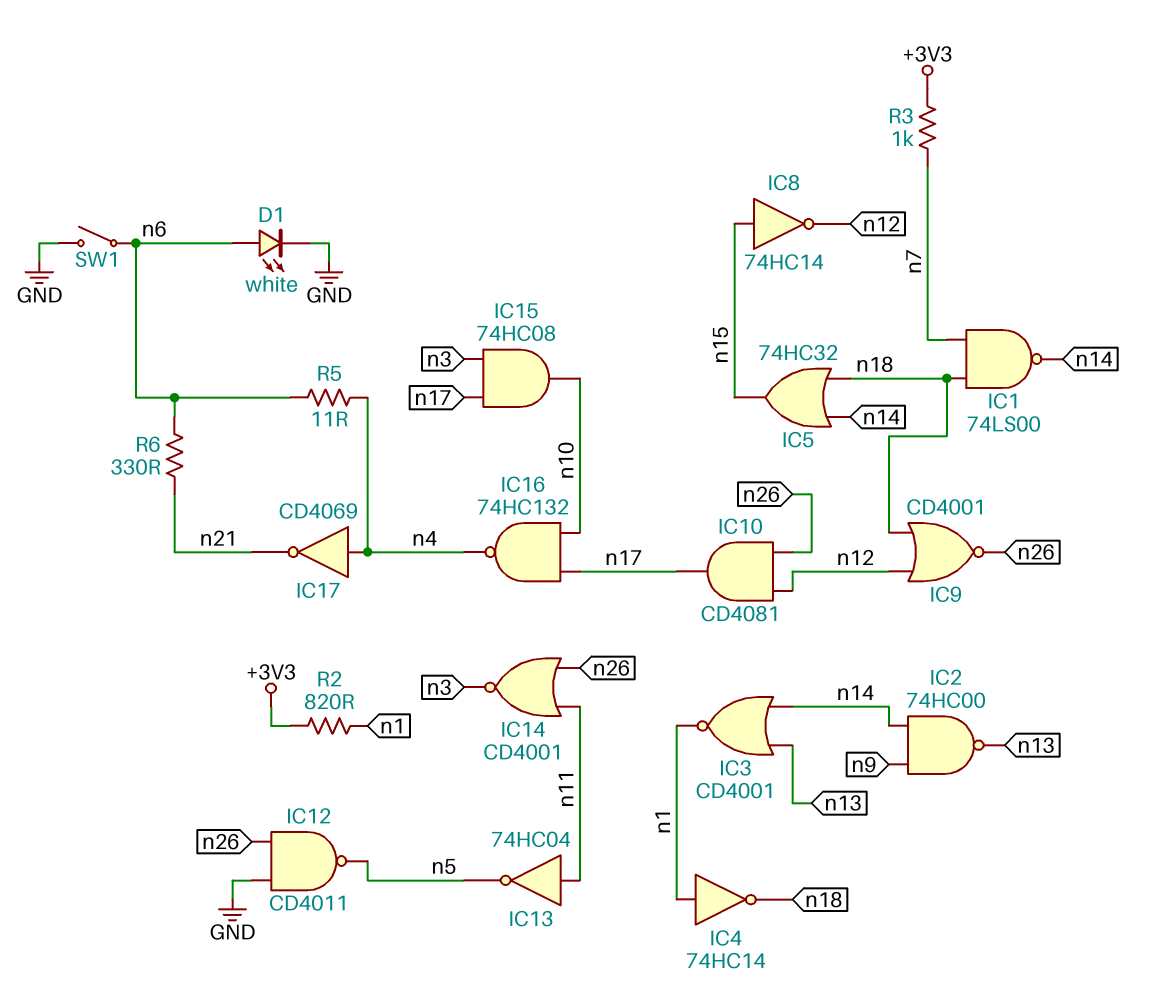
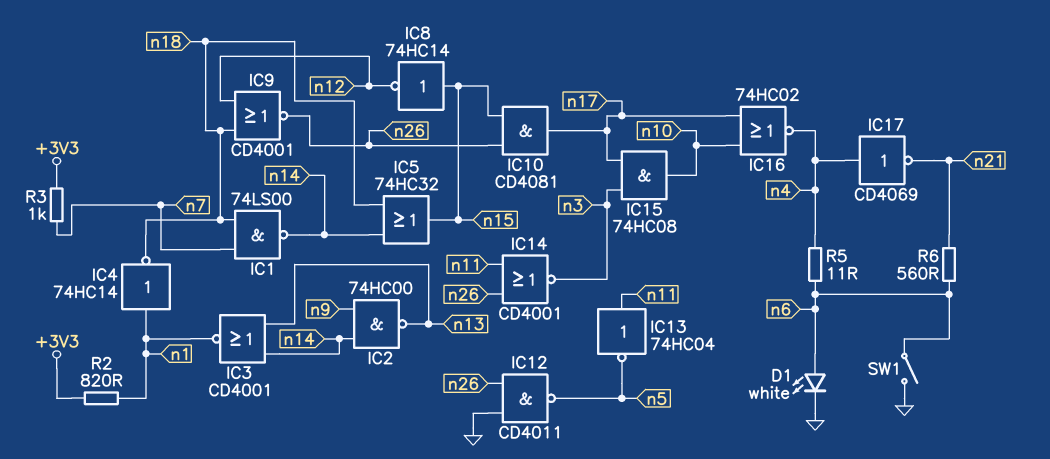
IC10: AND CD4081 (in n12, in n26, out n17) -> AND CD4081 (in n15, in n26, out n17)
IC16: NAND 74HC132 (in n10, in n17, out n4) -> NOR 74HC02 (in n10, in n17, out n4)
R6: 330 (n6, n21) -> 560 (n6, n21)

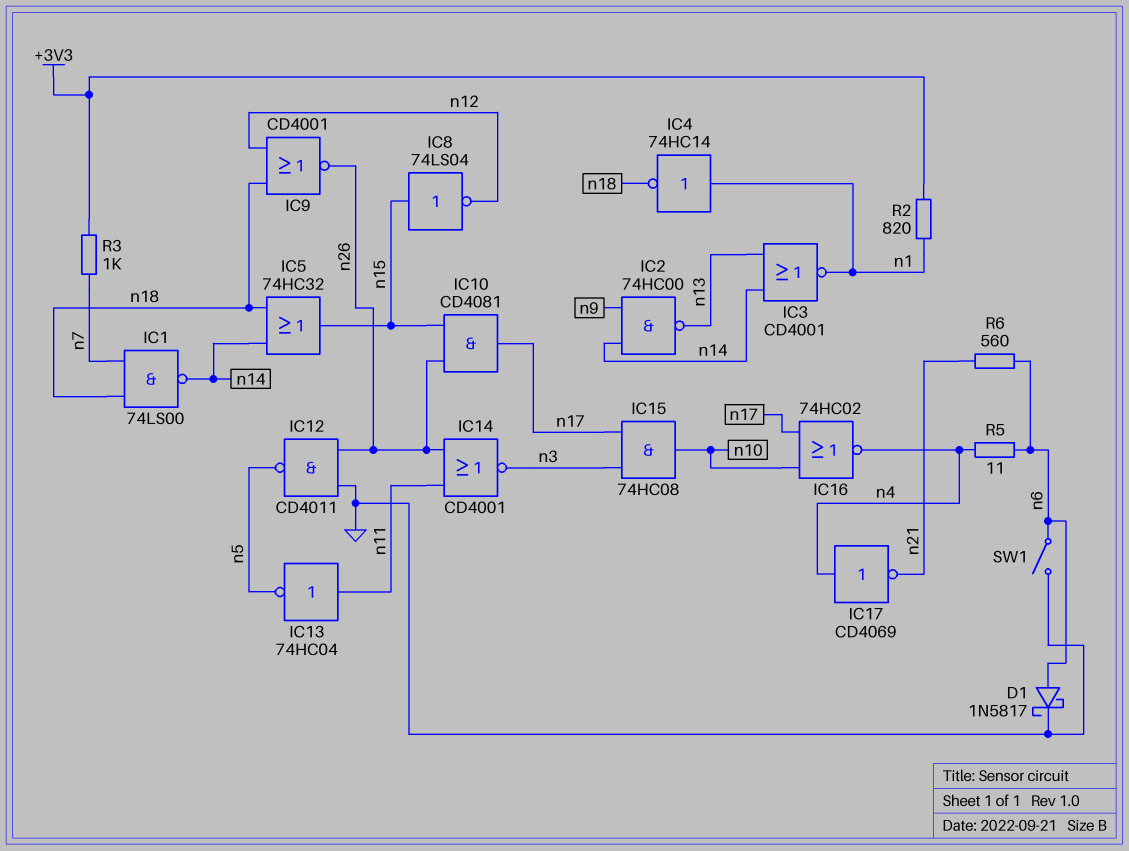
D1: LED white (A n6, K GND) -> schottky 1N5817 (A n6, K GND)
IC8: NOT 74HC14 (in n15, out n12) -> NOT 74LS04 (in n15, out n12)

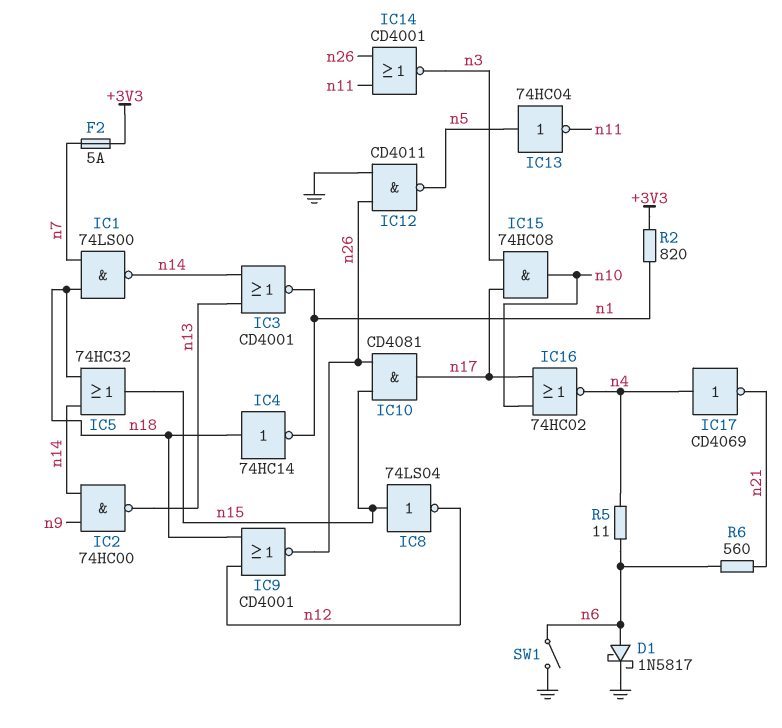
F2: none -> 5A (+3V3, n7)
IC4: NOT 74HC14 (in n1, out n18) -> NOT 74HC14 (in n18, out n1)
IC13: NOT 74HC04 (in n11, out n5) -> NOT 74HC04 (in n5, out n11)
R3: 1k (+3V3, n7) -> none

